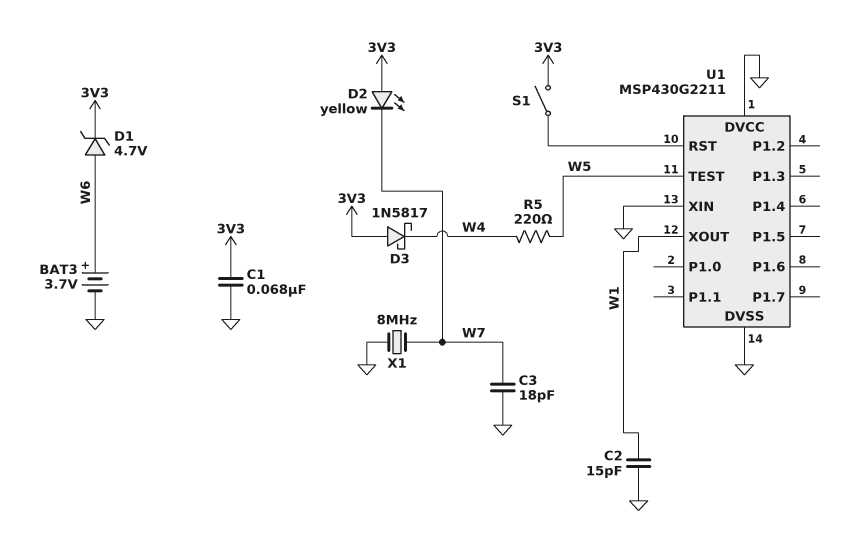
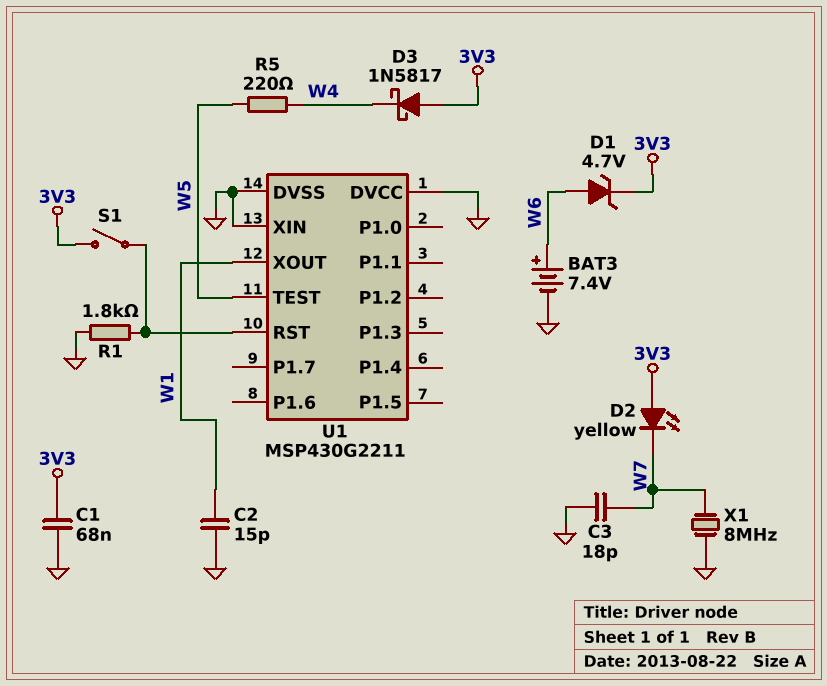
BAT3: 3.7V (plus W6, minus GND) -> 7.4V (plus W6, minus GND)
R1: none -> 1.8k (GND, U1/RST)

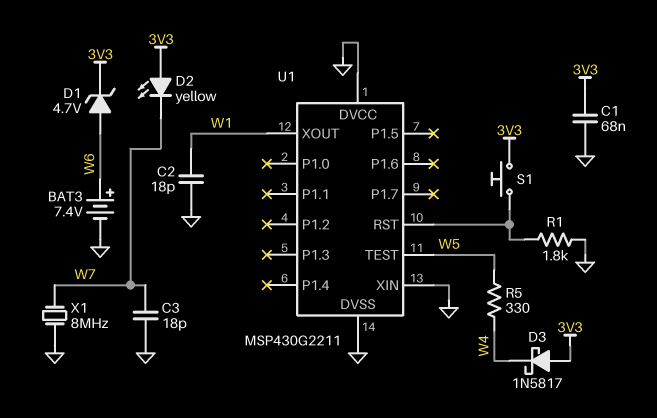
C2: 15pF (GND, W1) -> 18pF (GND, W1)
R5: 220 (W4, W5) -> 330 (W4, W5)
S1: switch (3V3, U1/RST) -> button (3V3, U1/RST)

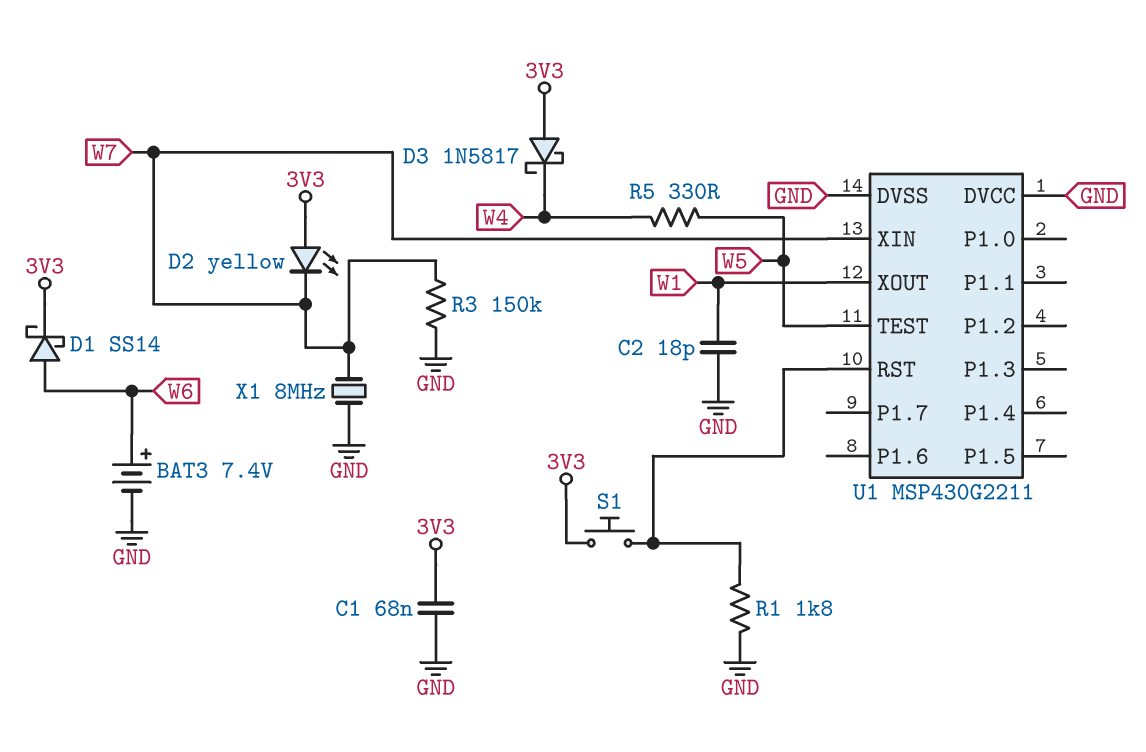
C3: 18pF (GND, W7) -> none
D1: zener 4.7V (A W6, K 3V3) -> schottky SS14 (A W6, K 3V3)
R3: none -> 150k (GND, W7)
U1 pin XIN: GND -> W7

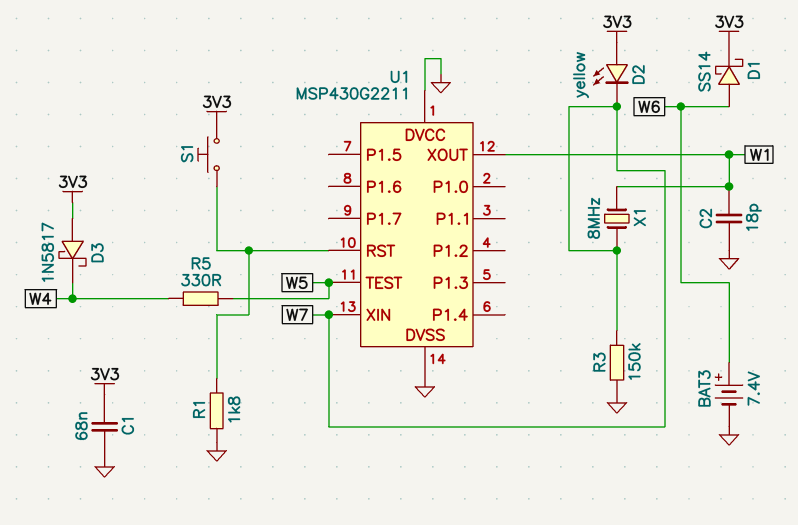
X1: 8MHz (GND, W7) -> 8MHz (W1, W7)

